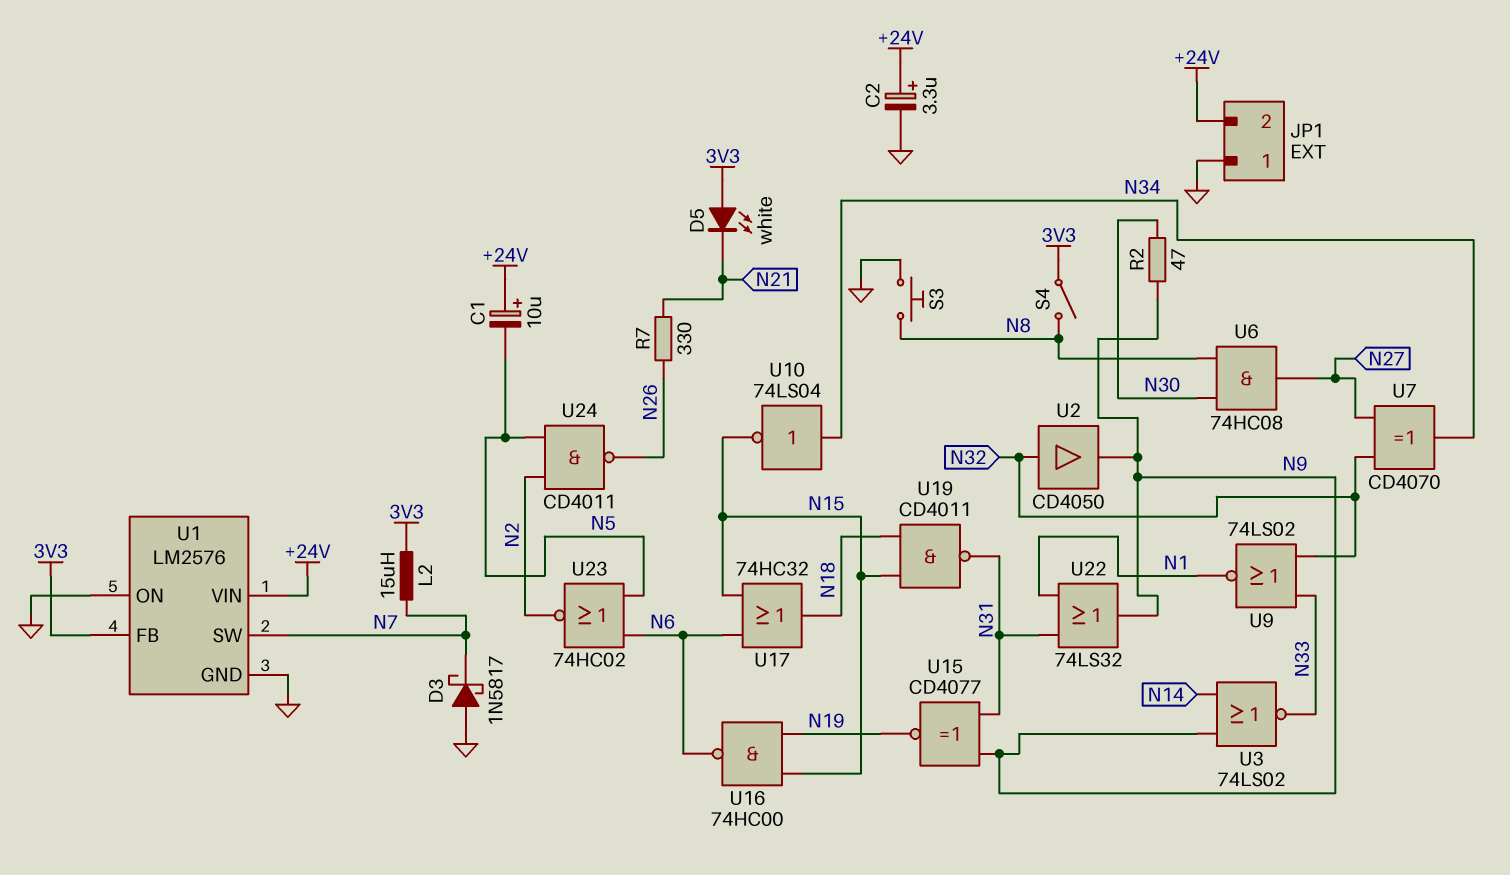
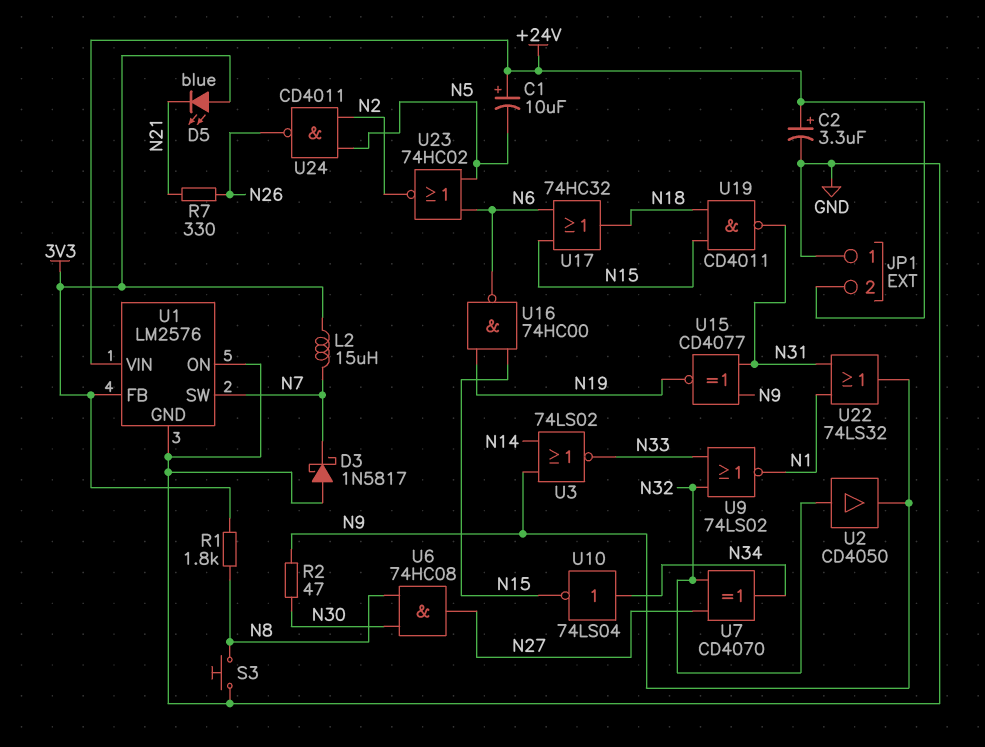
D5: LED white (A 3V3, K N21) -> LED blue (A 3V3, K N21)
R1: none -> 1.8k (3V3, N8)
S4: switch (3V3, N8) -> none

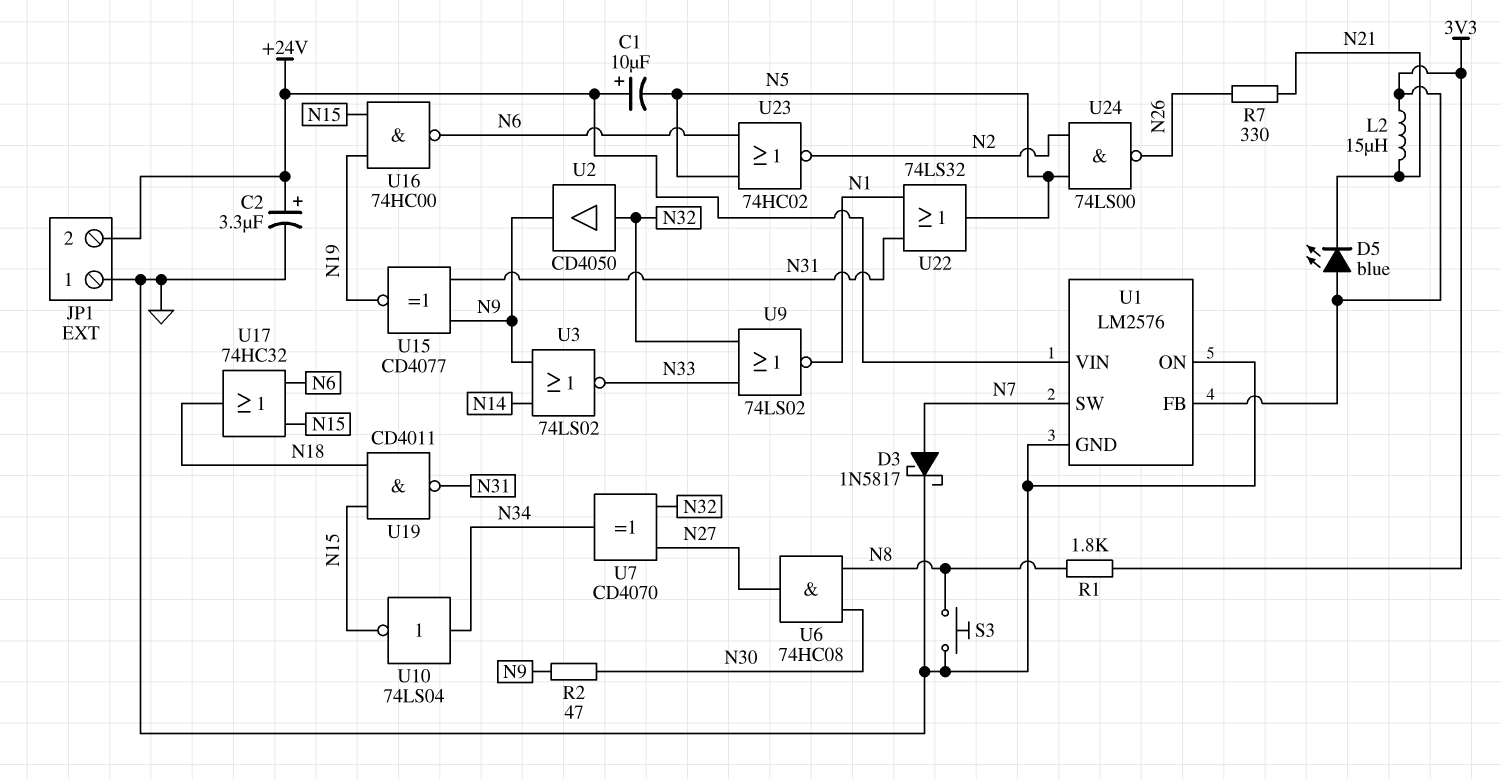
D3: schottky 1N5817 (A GND, K N7) -> schottky 1N5817 (A N7, K GND)
L2: 15uH (3V3, N7) -> 15uH (3V3, N21)
U22: OR 74LS32 (in N1, in N31, out N9) -> OR 74LS32 (in N1, in N31, out N5)
U24: NAND CD4011 (in N2, in N5, out N26) -> NAND 74LS00 (in N2, in N5, out N26)

